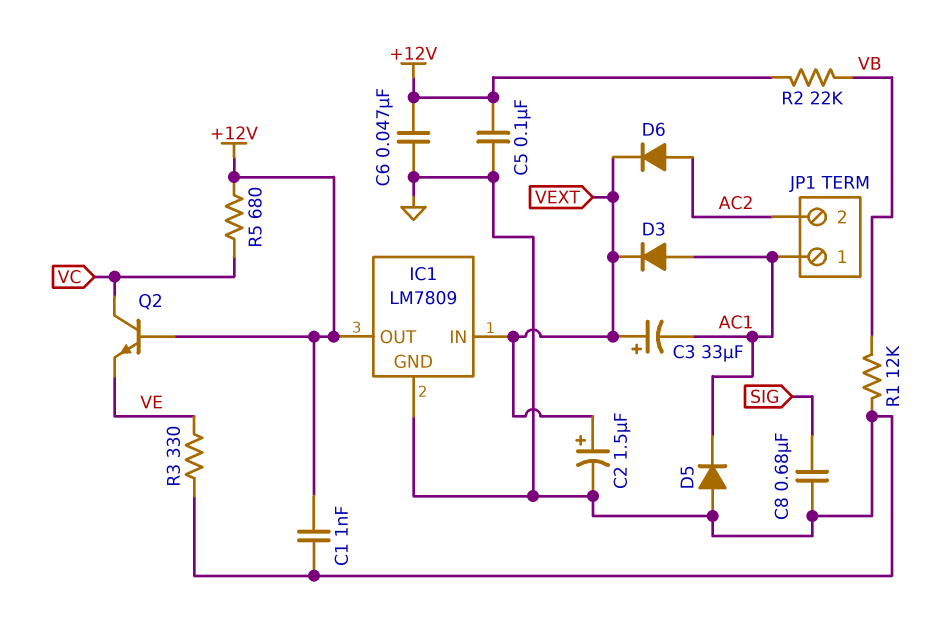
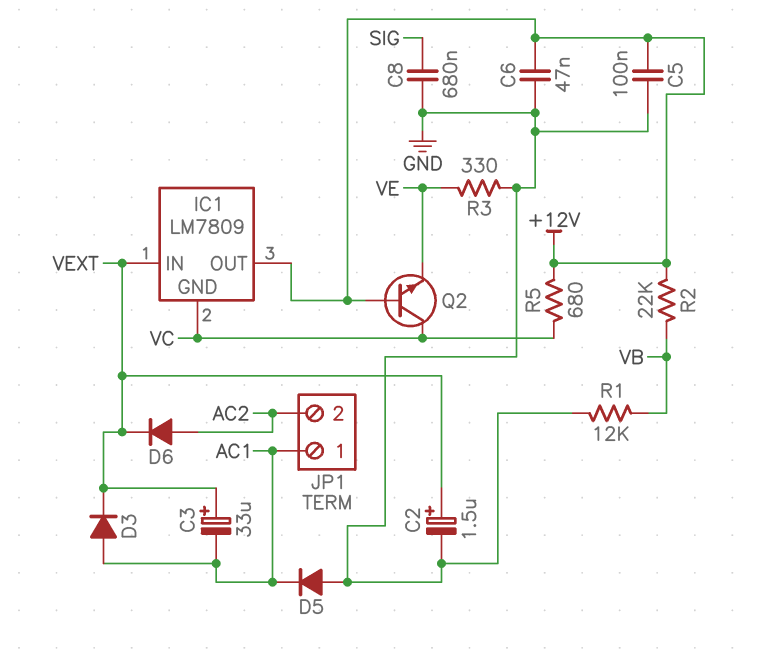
C1: 1nF (+12V, GND) -> none
IC1 pin GND: GND -> VC

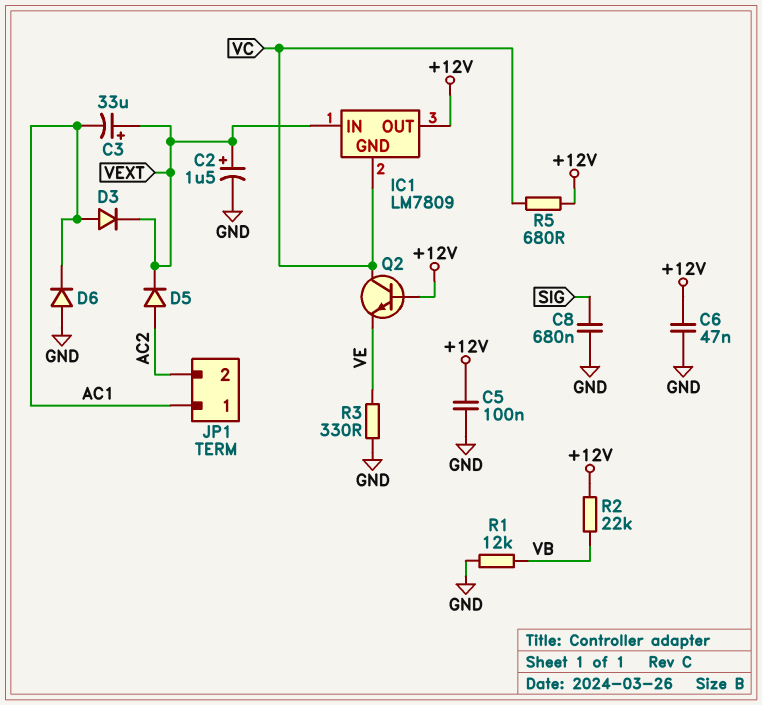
D5: diode (A GND, K AC1) -> diode (A AC2, K VEXT)
D6: diode (A AC2, K VEXT) -> diode (A GND, K AC1)

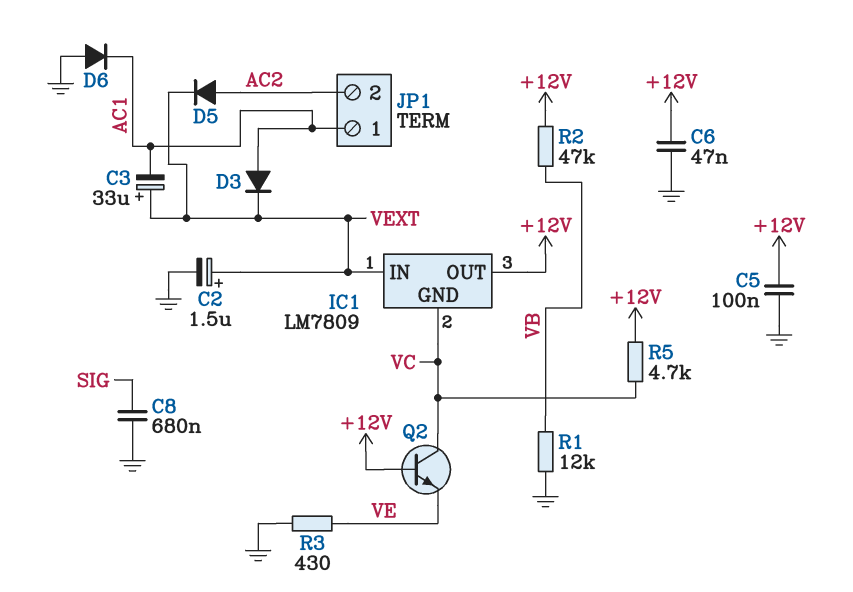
R2: 22k (+12V, VB) -> 47k (+12V, VB)
R3: 330 (GND, VE) -> 430 (GND, VE)
R5: 680 (+12V, VC) -> 4.7k (+12V, VC)

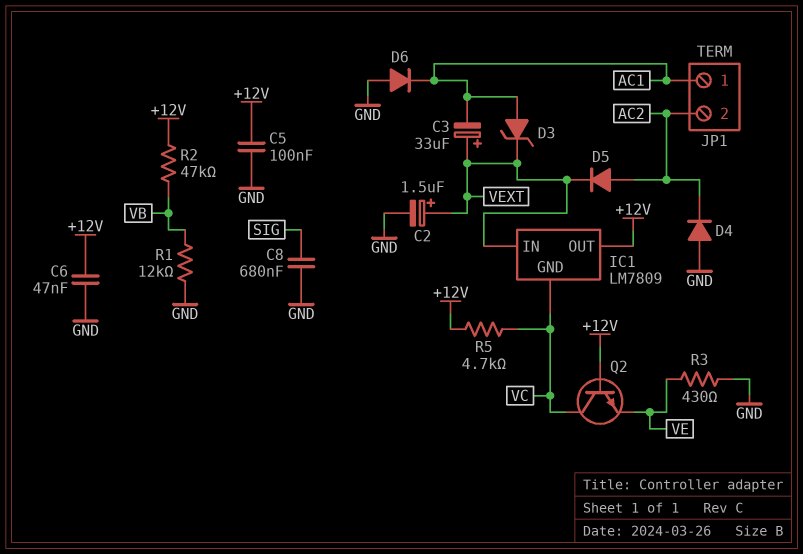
D3: diode (A AC1, K VEXT) -> zener (A AC1, K VEXT)
D4: none -> diode (A GND, K AC2)

